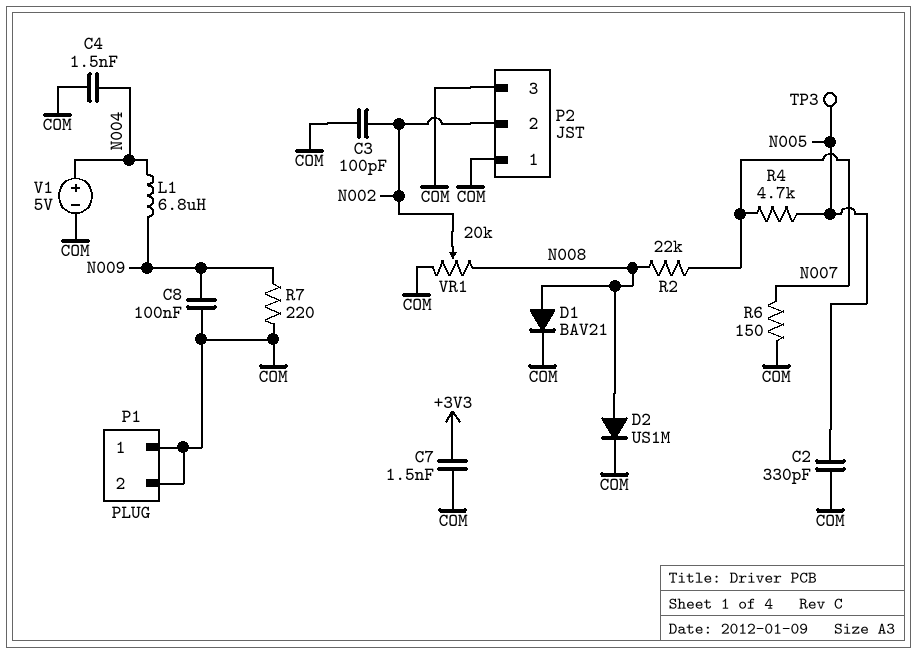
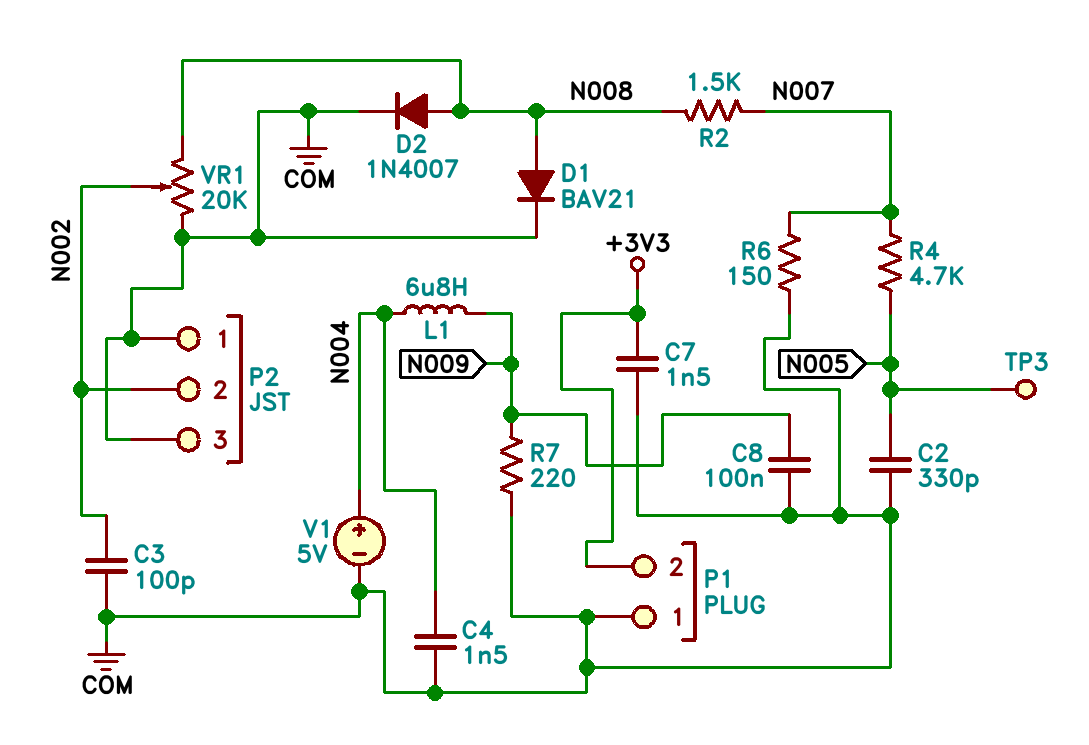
D2: diode US1M (A N008, K COM) -> diode 1N4007 (A N008, K COM)
P1 pin 2: COM -> +3V3
R2: 22k (N007, N008) -> 1.5k (N007, N008)

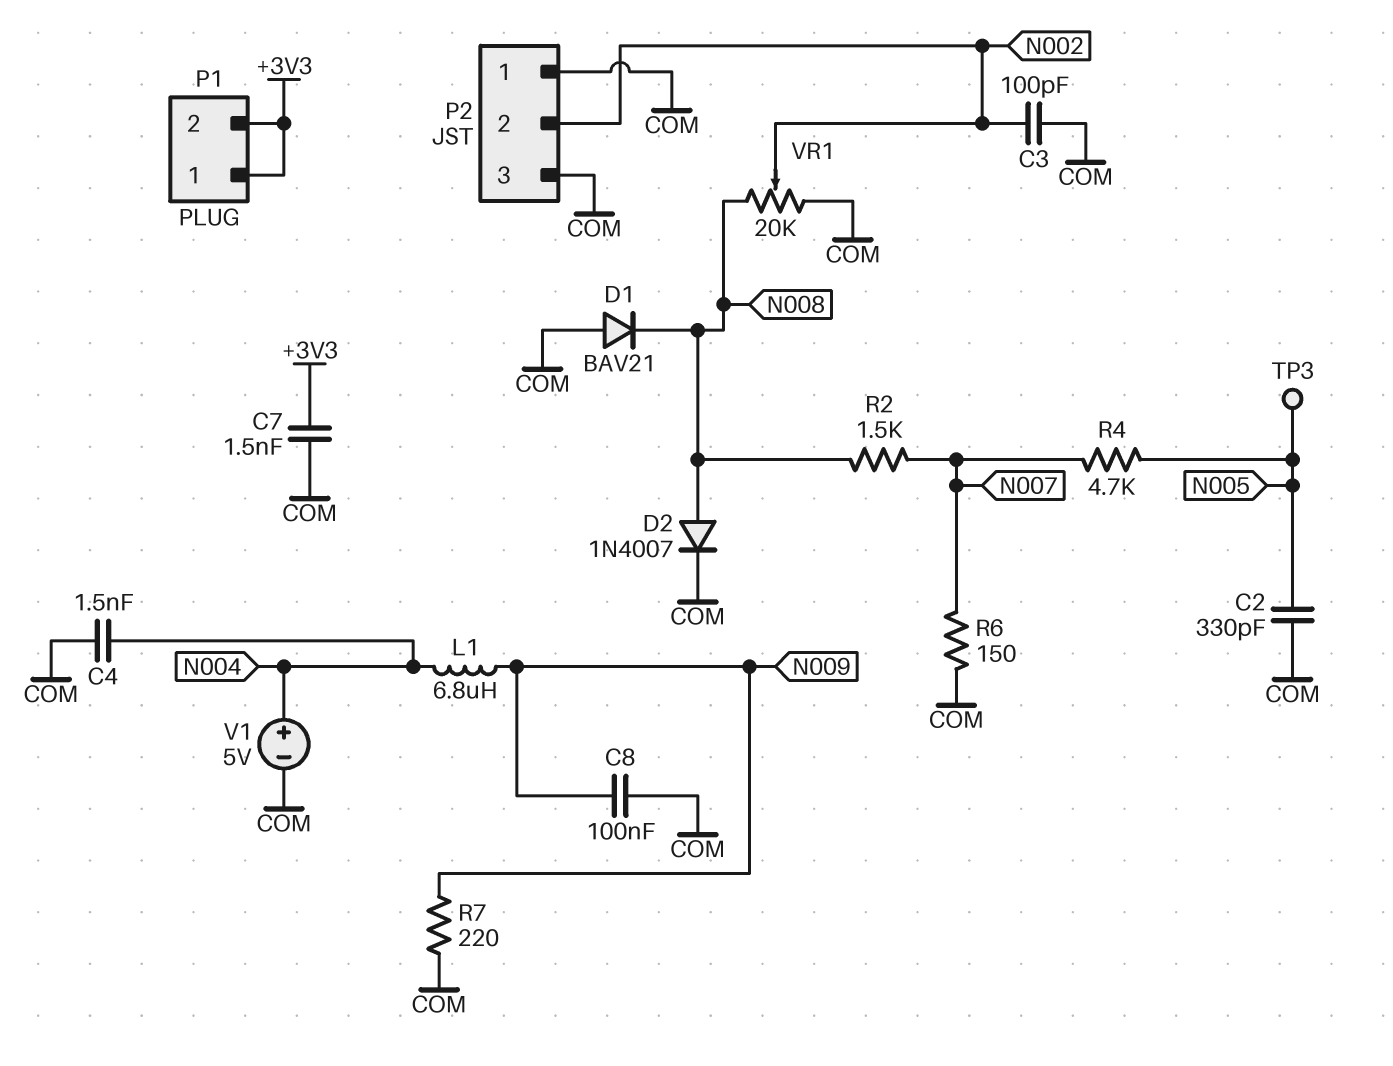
D1: diode BAV21 (A N008, K COM) -> diode BAV21 (A COM, K N008)
P1 pin 1: COM -> +3V3

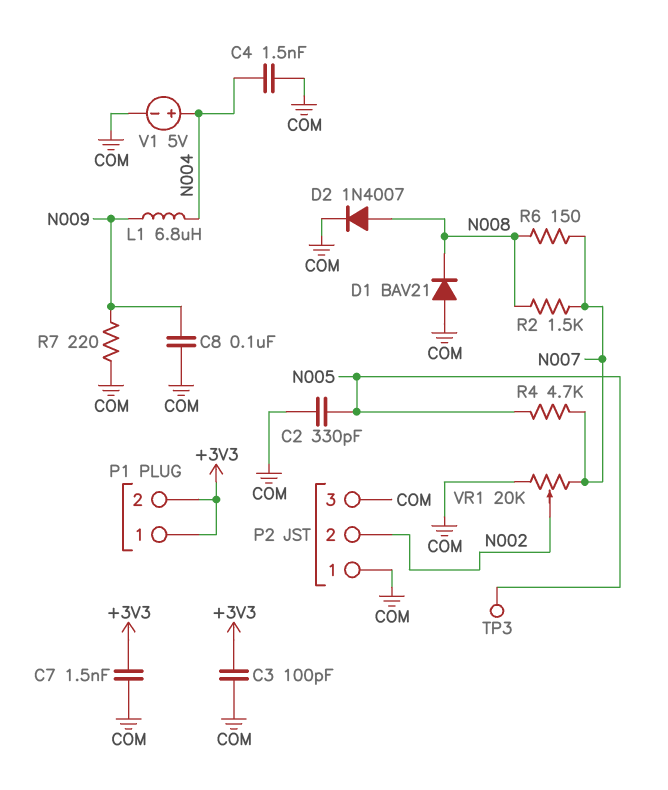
C3: 100pF (COM, N002) -> 100pF (+3V3, COM)
R6: 150 (COM, N007) -> 150 (N007, N008)
VR1: 20k (COM, N008, wiper N002) -> 20k (COM, N007, wiper N002)

